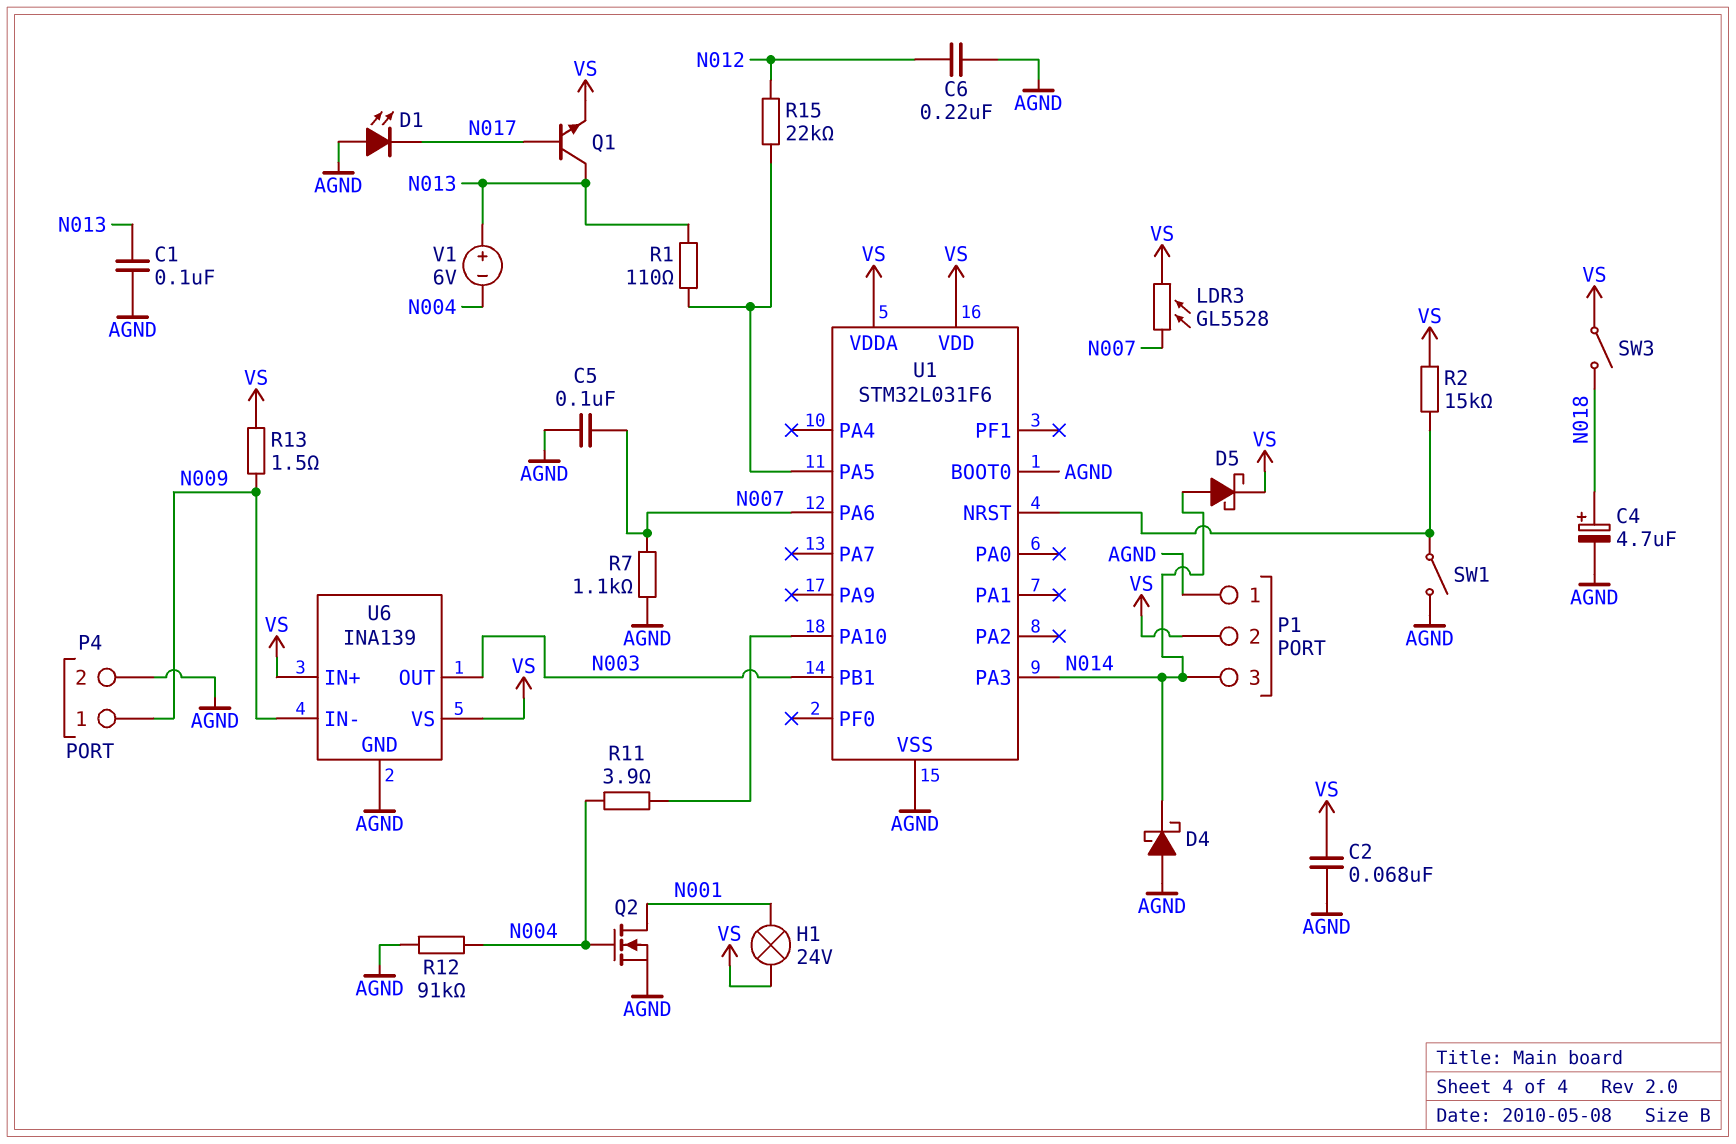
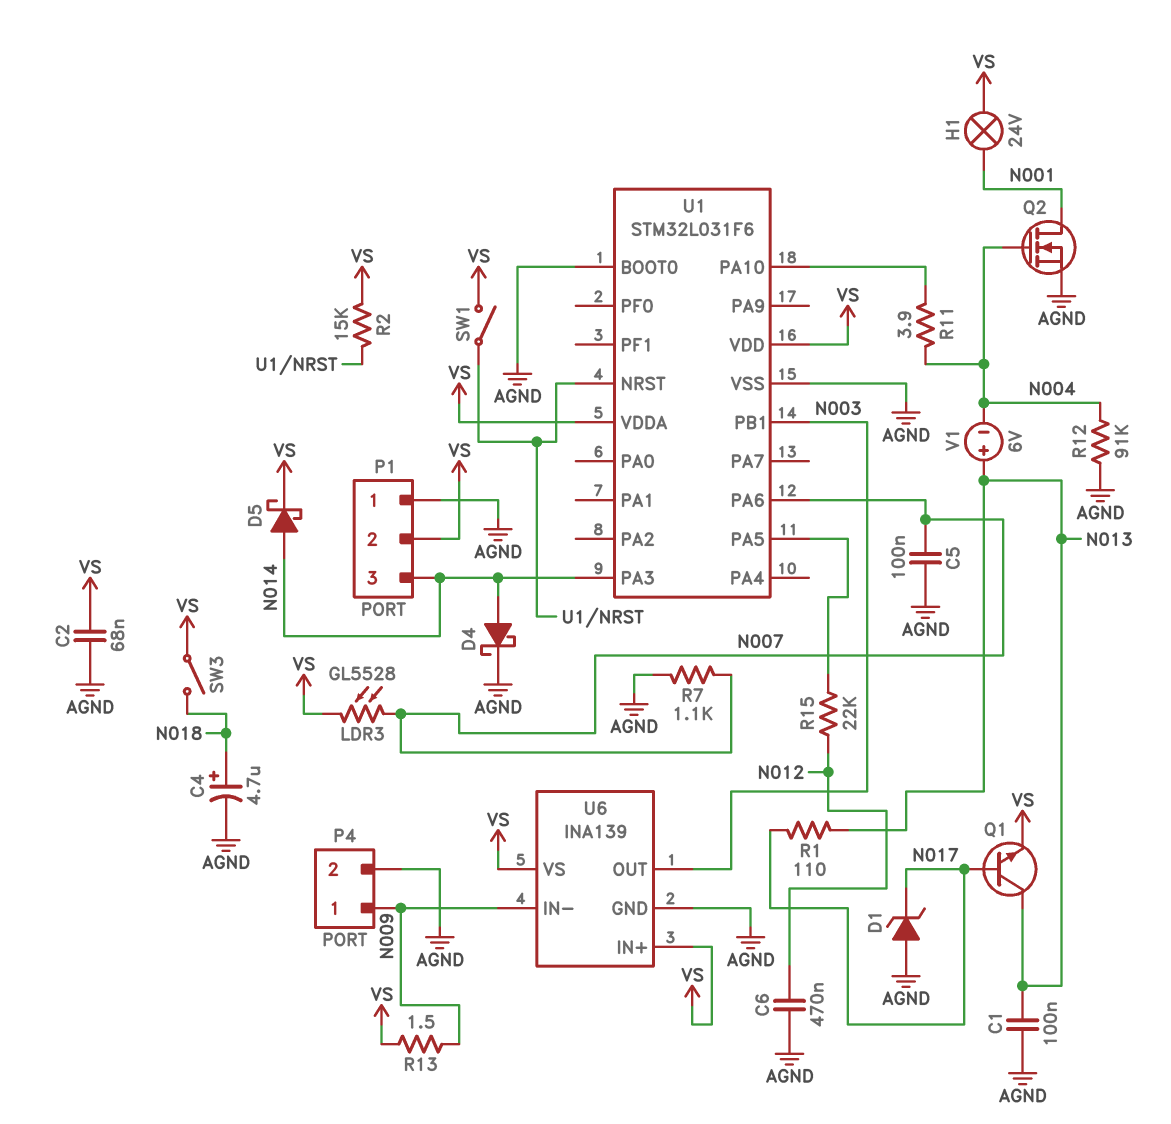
C6: 220nF (AGND, N012) -> 470nF (AGND, N012)
D1: LED (A AGND, K N017) -> zener (A AGND, K N017)
D4: schottky (A AGND, K N014) -> schottky (A N014, K AGND)
R1: 110 (N013, U1/PA5) -> 110 (N013, N017)
SW1: switch (AGND, U1/NRST) -> switch (U1/NRST, VS)

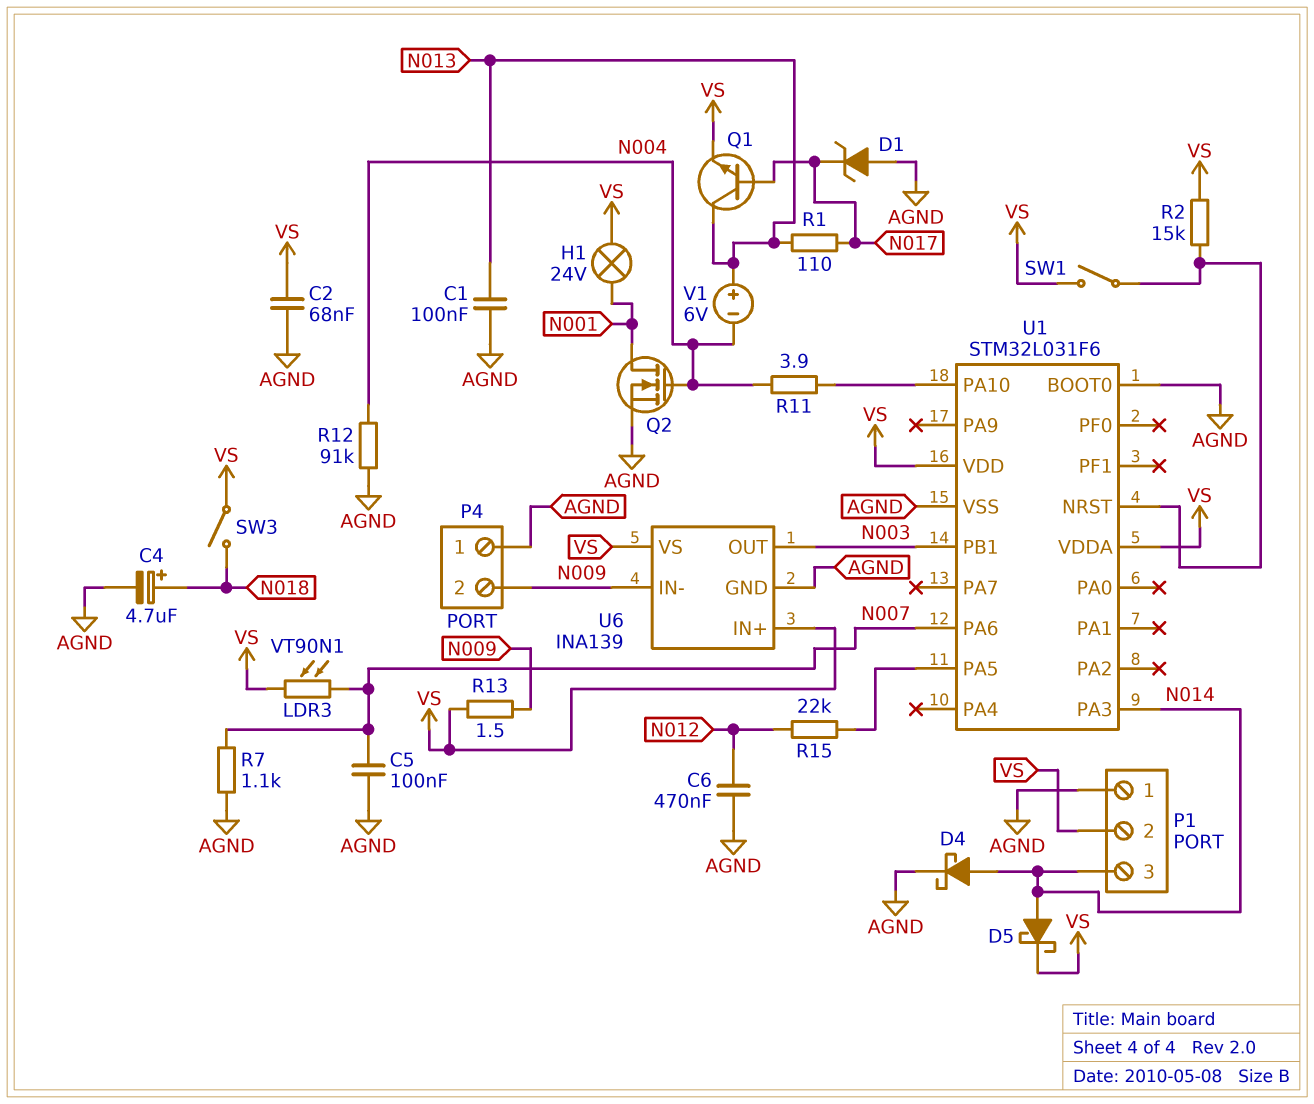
LDR3: GL5528 (N007, VS) -> VT90N1 (N007, VS)
P4 pin 1: N009 -> AGND
P4 pin 2: AGND -> N009

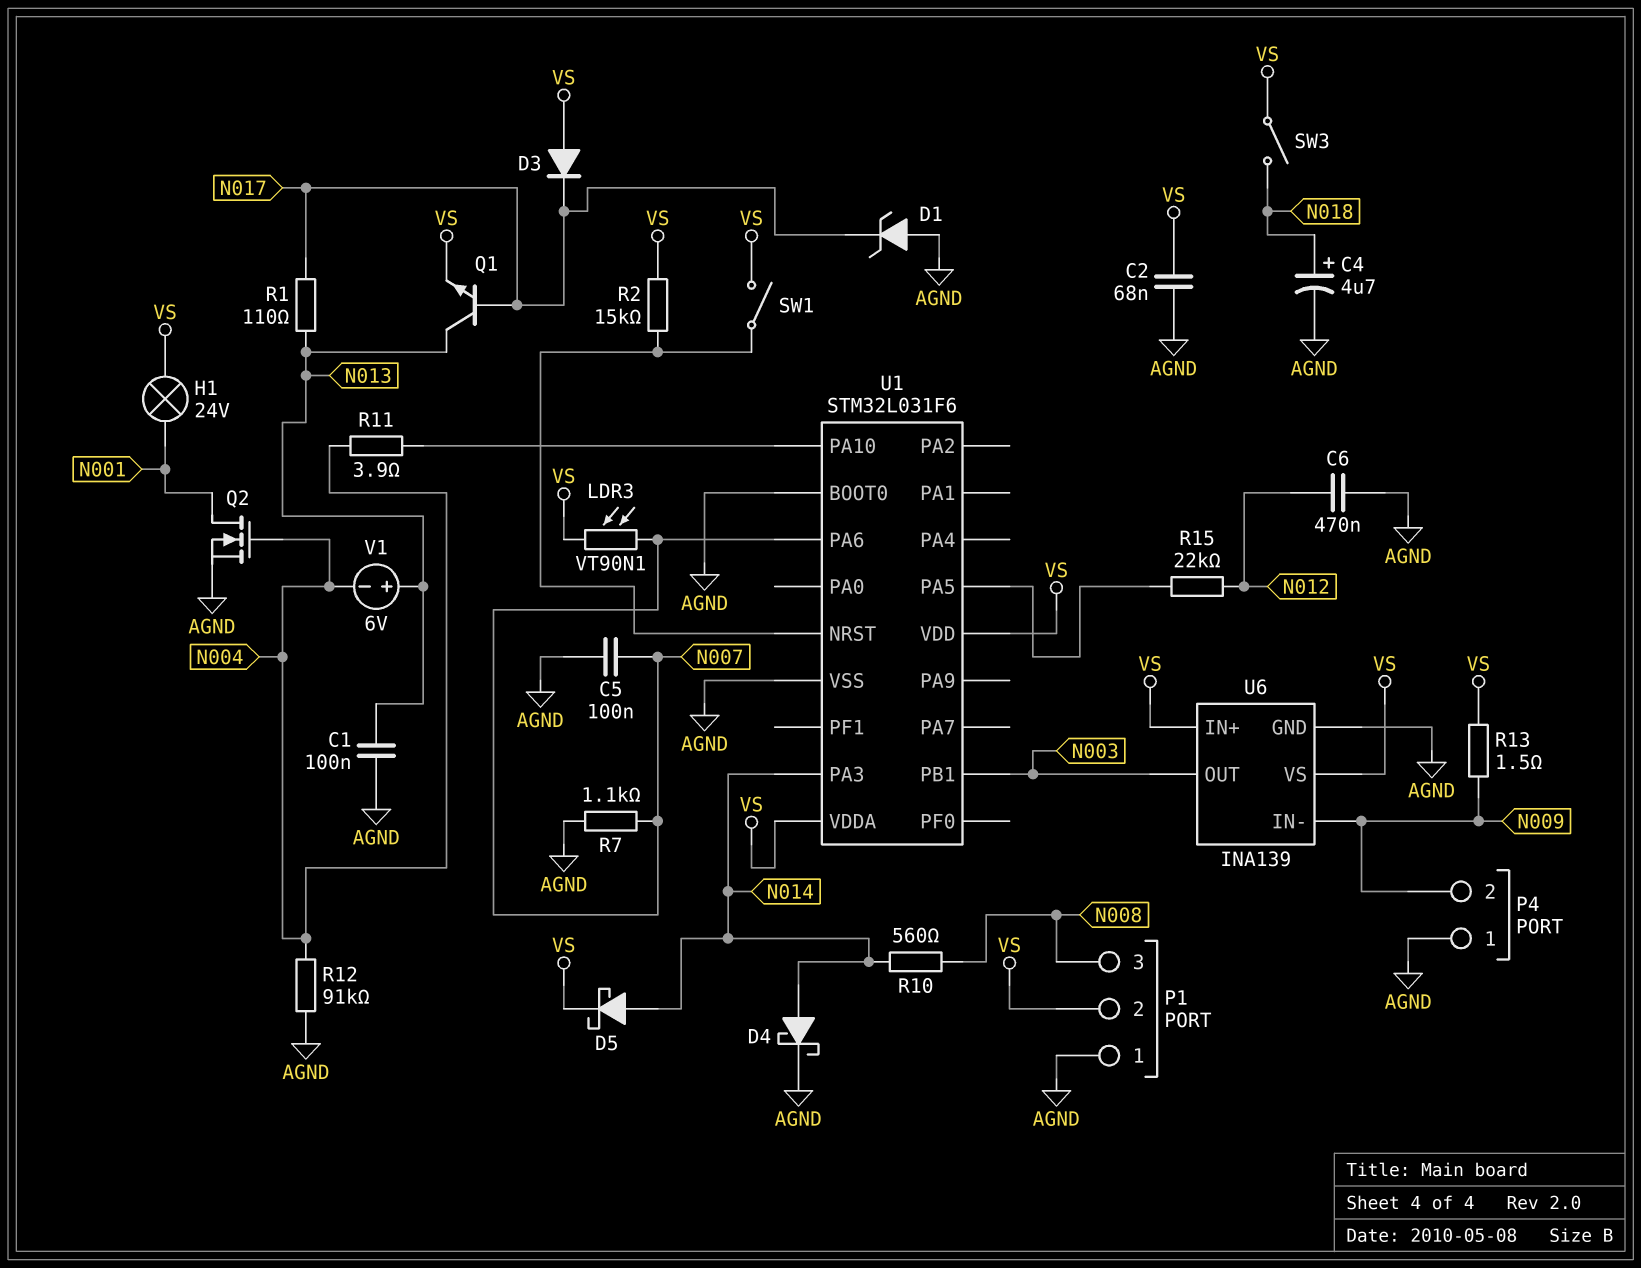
D3: none -> diode (A VS, K N017)
P1 pin 3: N014 -> N008
R10: none -> 560 (N008, N014)

